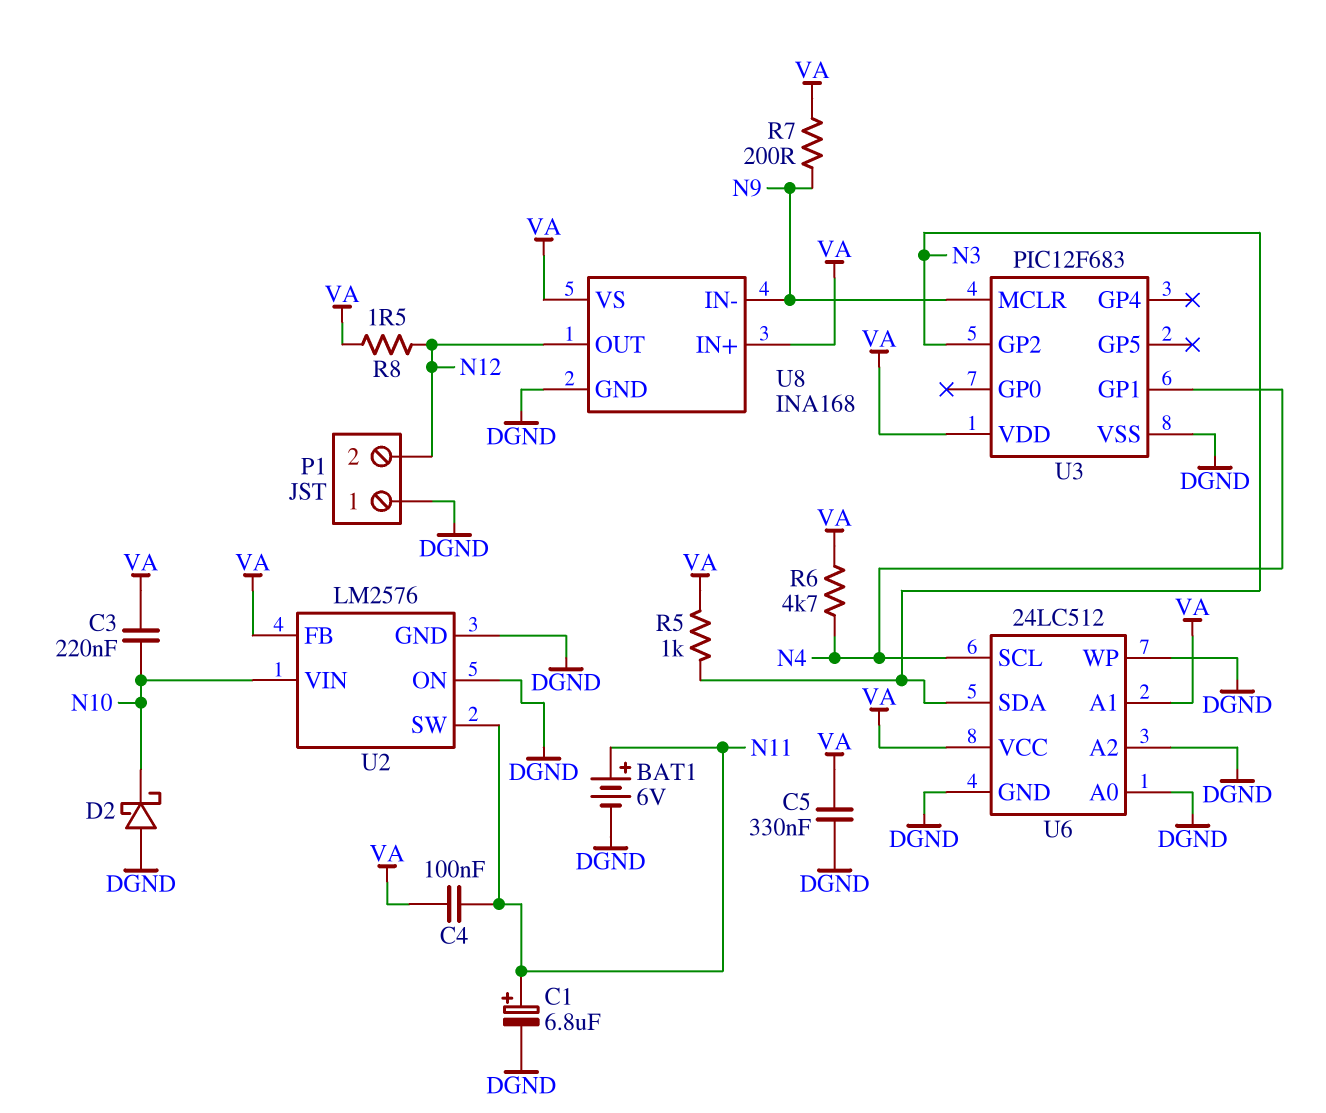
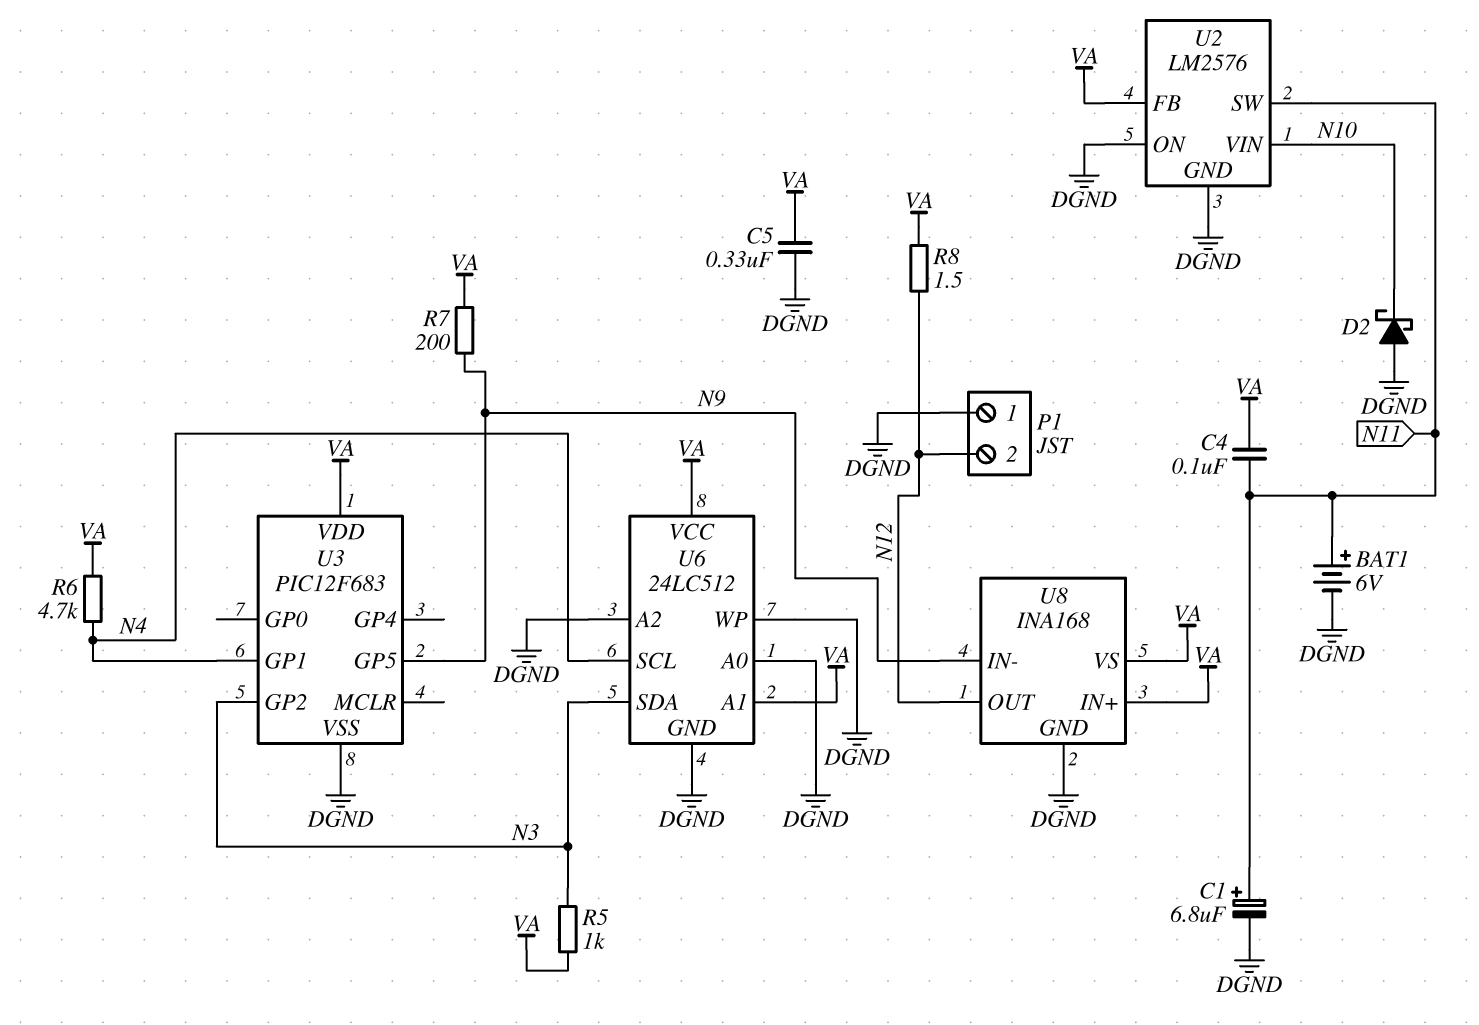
C3: 220nF (N10, VA) -> none
U3 pin GP5: none -> N9
U3 pin MCLR: N9 -> none

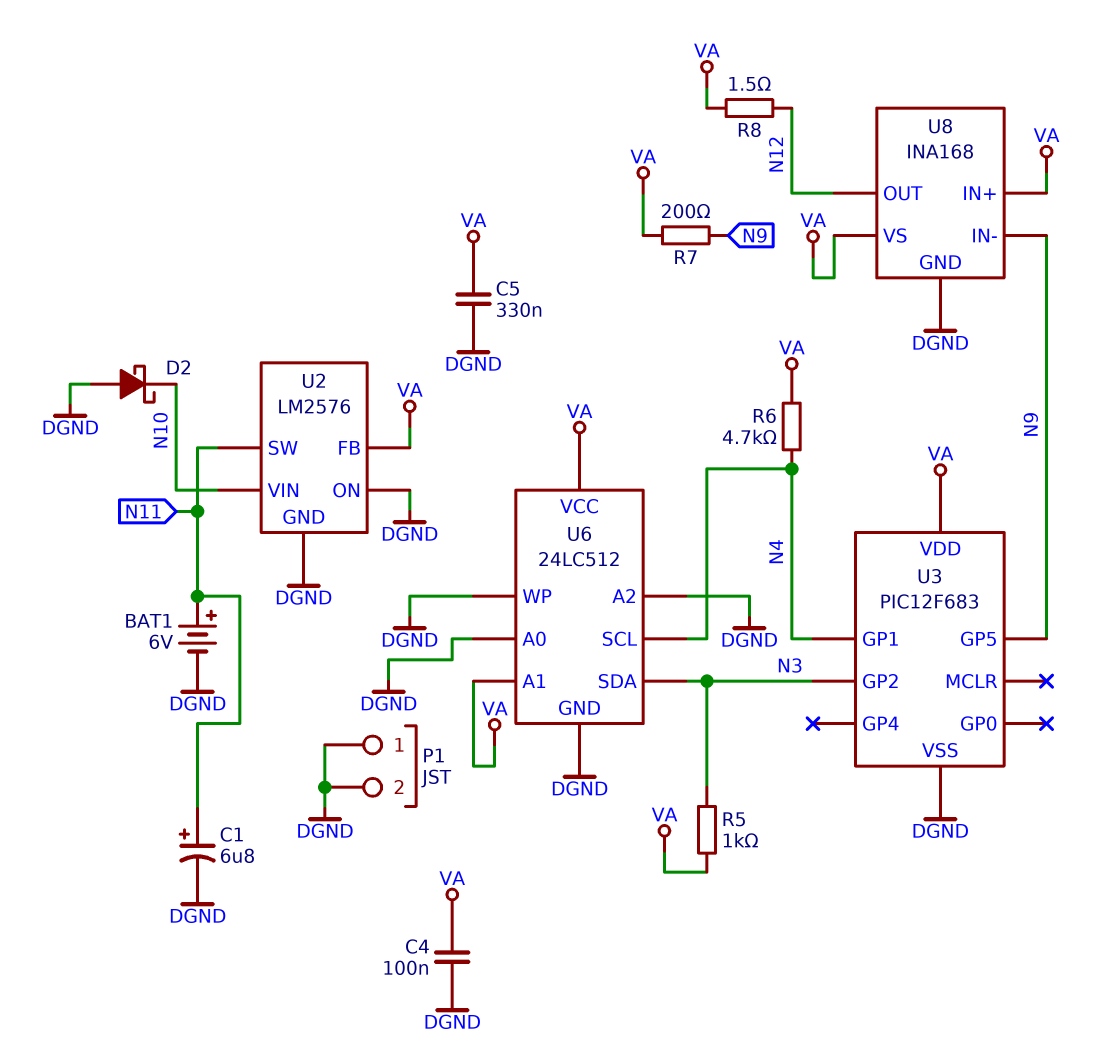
C4: 100nF (N11, VA) -> 100nF (DGND, VA)
P1 pin 2: N12 -> DGND

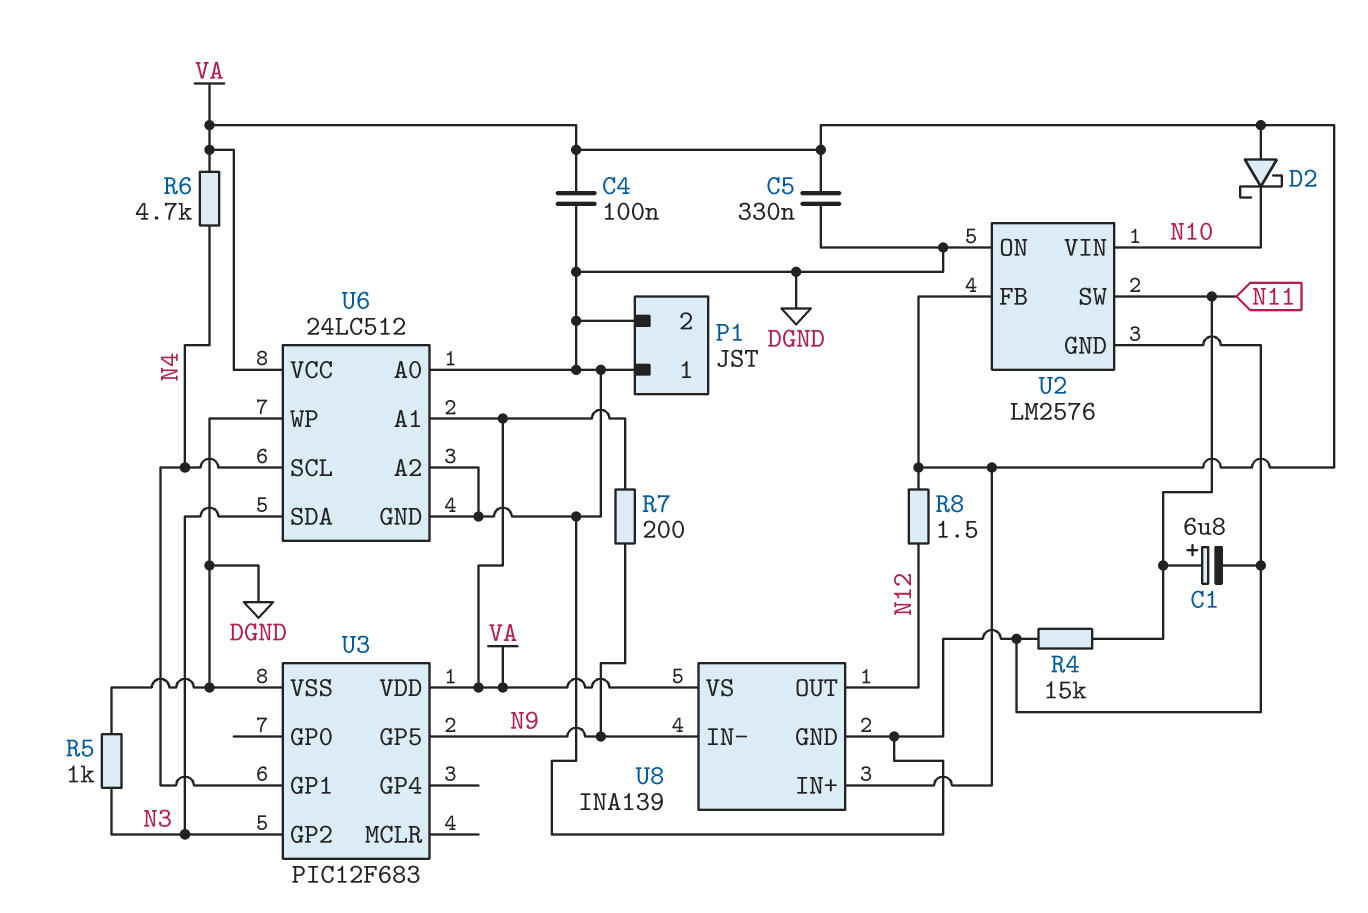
BAT1: 6V (plus N11, minus DGND) -> none
D2: schottky (A DGND, K N10) -> schottky (A VA, K N10)
R4: none -> 15k (DGND, N11)
R5: 1k (N3, VA) -> 1k (DGND, N3)
U8: INA168 -> INA139

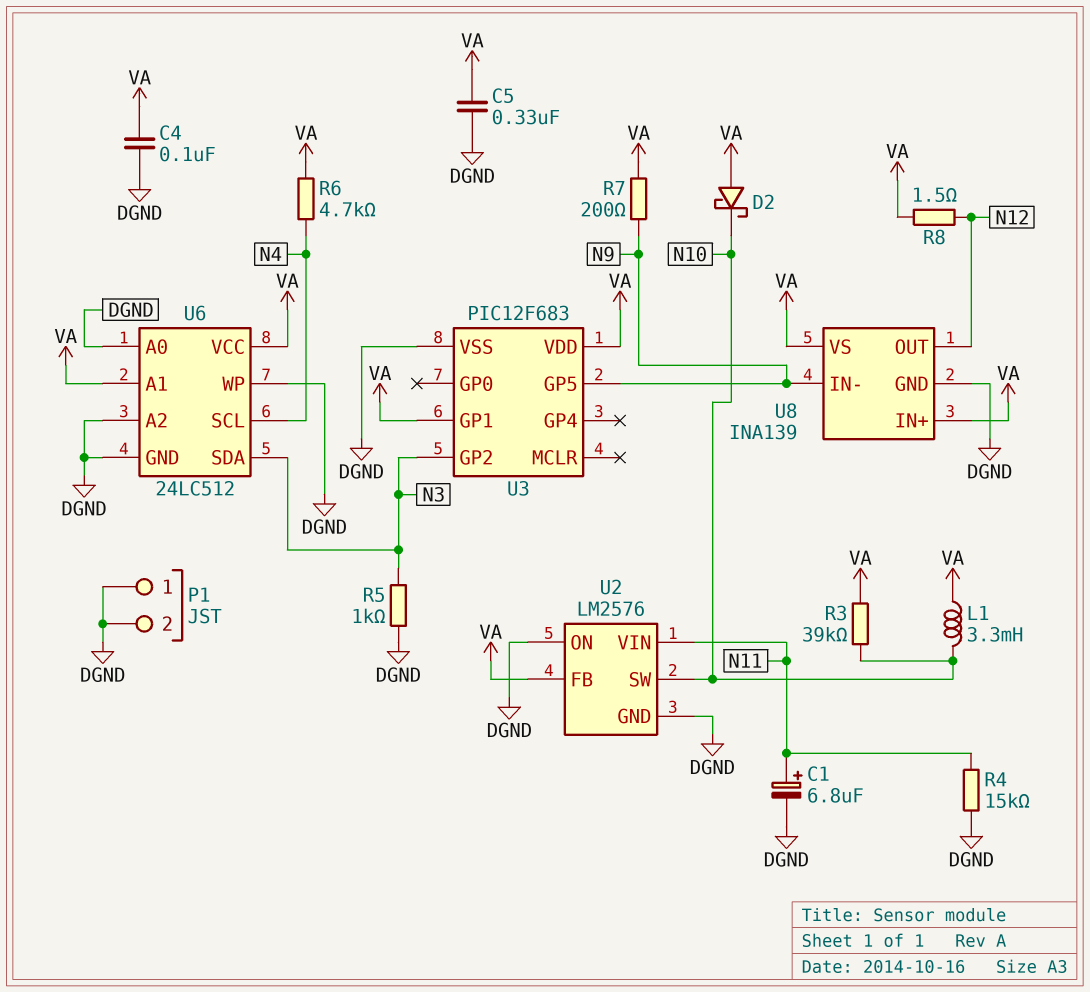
L1: none -> 3.3mH (N10, VA)
R3: none -> 39k (N10, VA)
U2 pin SW: N11 -> N10
U2 pin VIN: N10 -> N11
U3 pin GP1: N4 -> VA

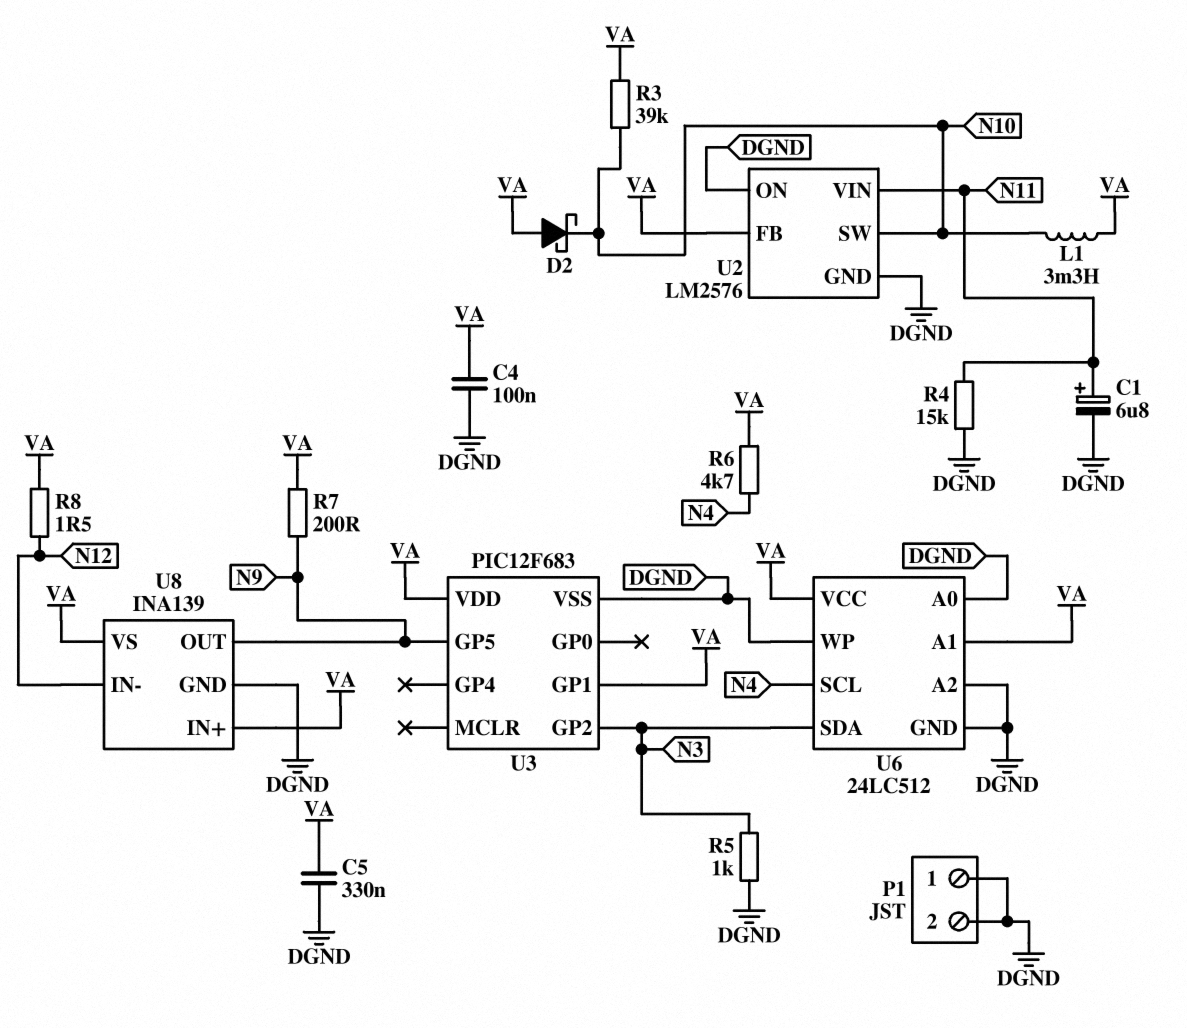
U8 pin IN-: N9 -> N12
U8 pin OUT: N12 -> N9

